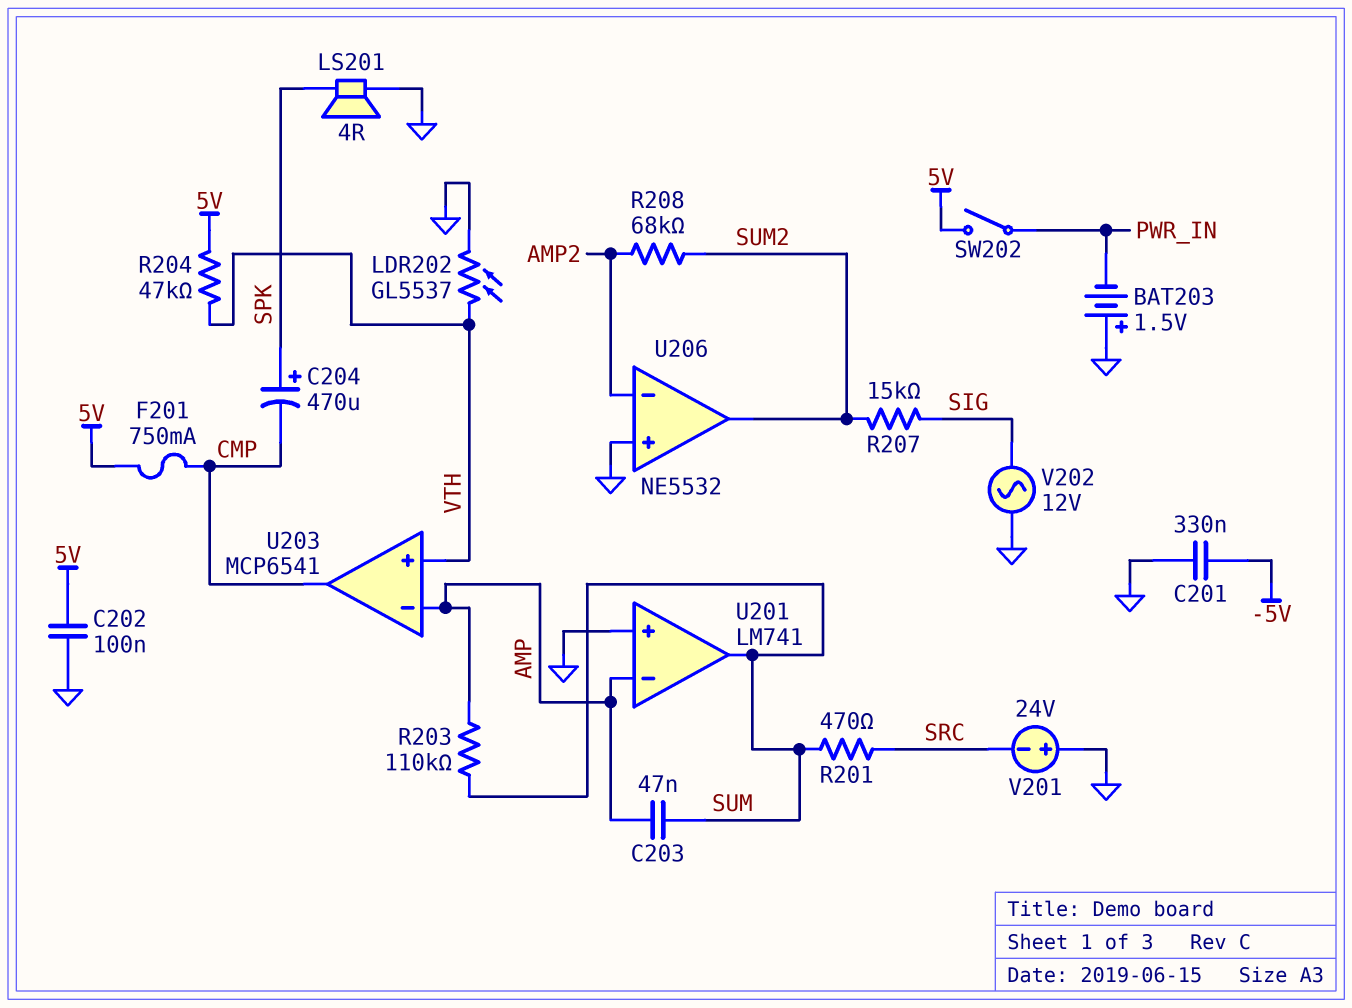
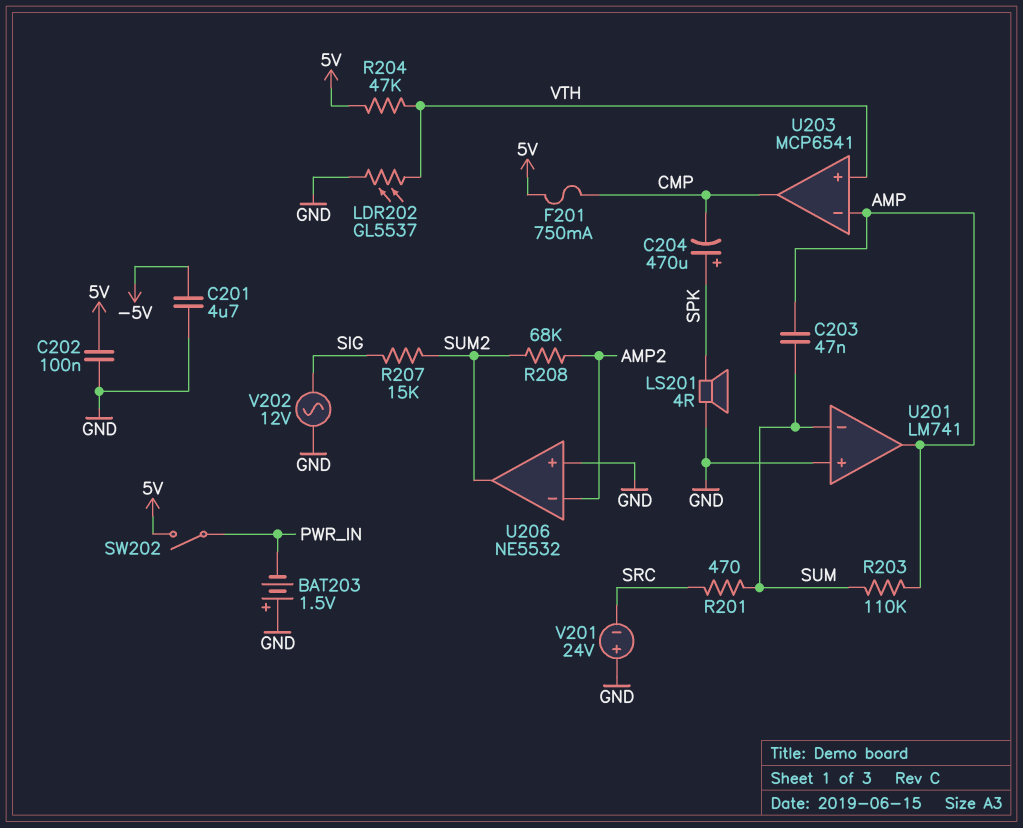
C201: 330nF (-5V, GND) -> 4.7uF (-5V, GND)
U201 pin in-: AMP -> SUM
U201 pin out: SUM -> AMP

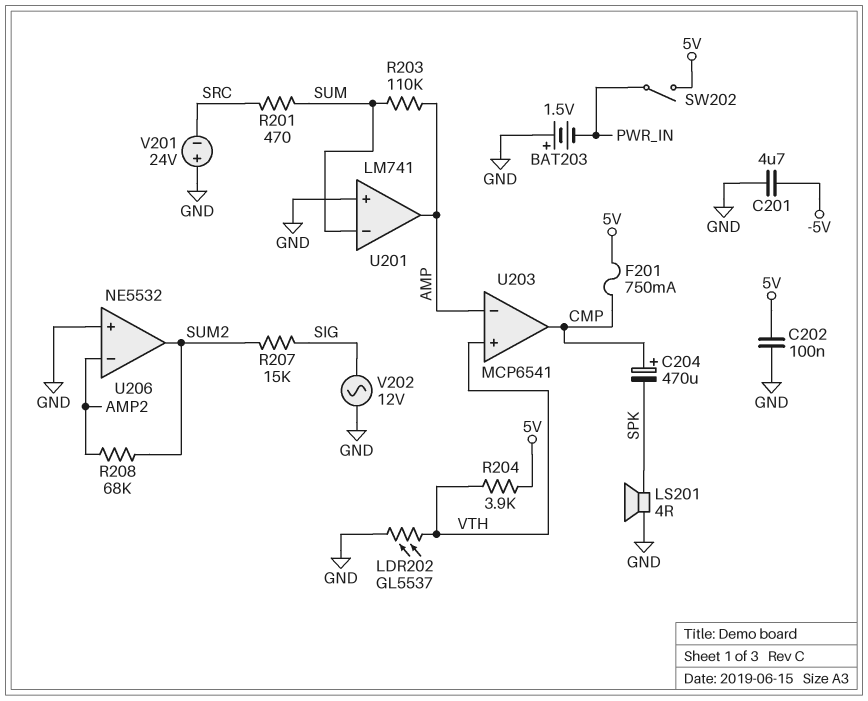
C203: 47nF (AMP, SUM) -> none
C204: 470uF (plus SPK, minus CMP) -> 470uF (plus CMP, minus SPK)
R204: 47k (5V, VTH) -> 3.9k (5V, VTH)

